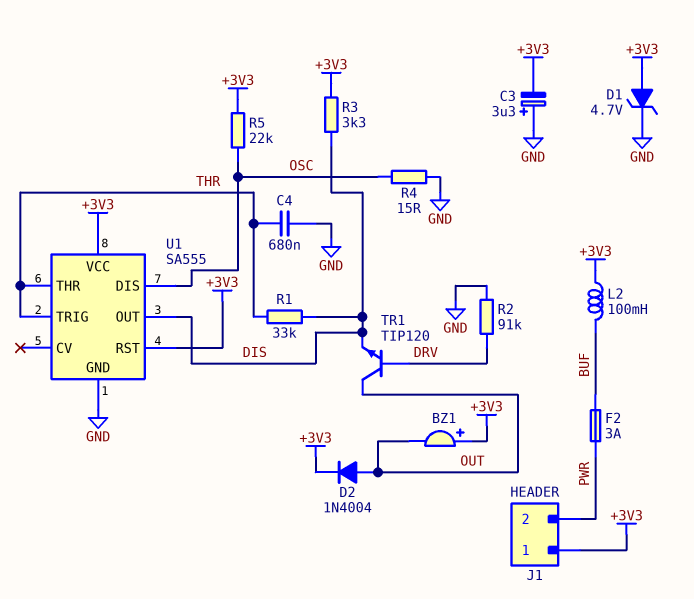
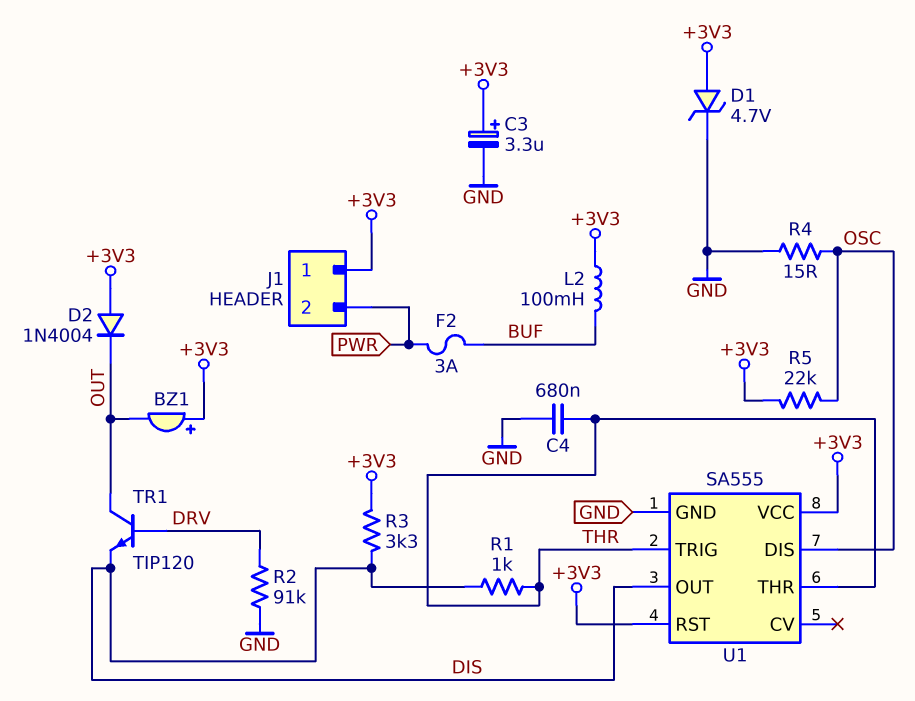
C3: 3.3uF (plus GND, minus +3V3) -> 3.3uF (plus +3V3, minus GND)
D2: diode 1N4004 (A OUT, K +3V3) -> diode 1N4004 (A +3V3, K OUT)
R1: 33k (DIS, THR) -> 1k (DIS, THR)

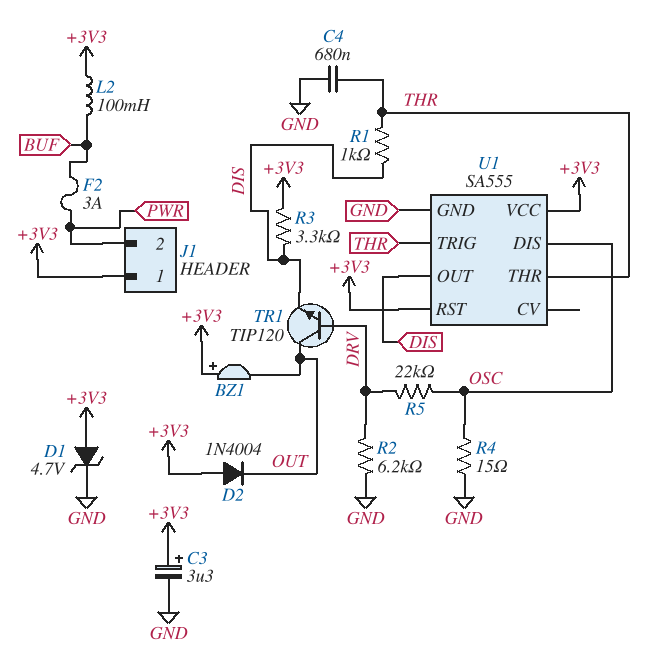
R2: 91k (DRV, GND) -> 6.2k (DRV, GND)
R5: 22k (+3V3, OSC) -> 22k (DRV, OSC)

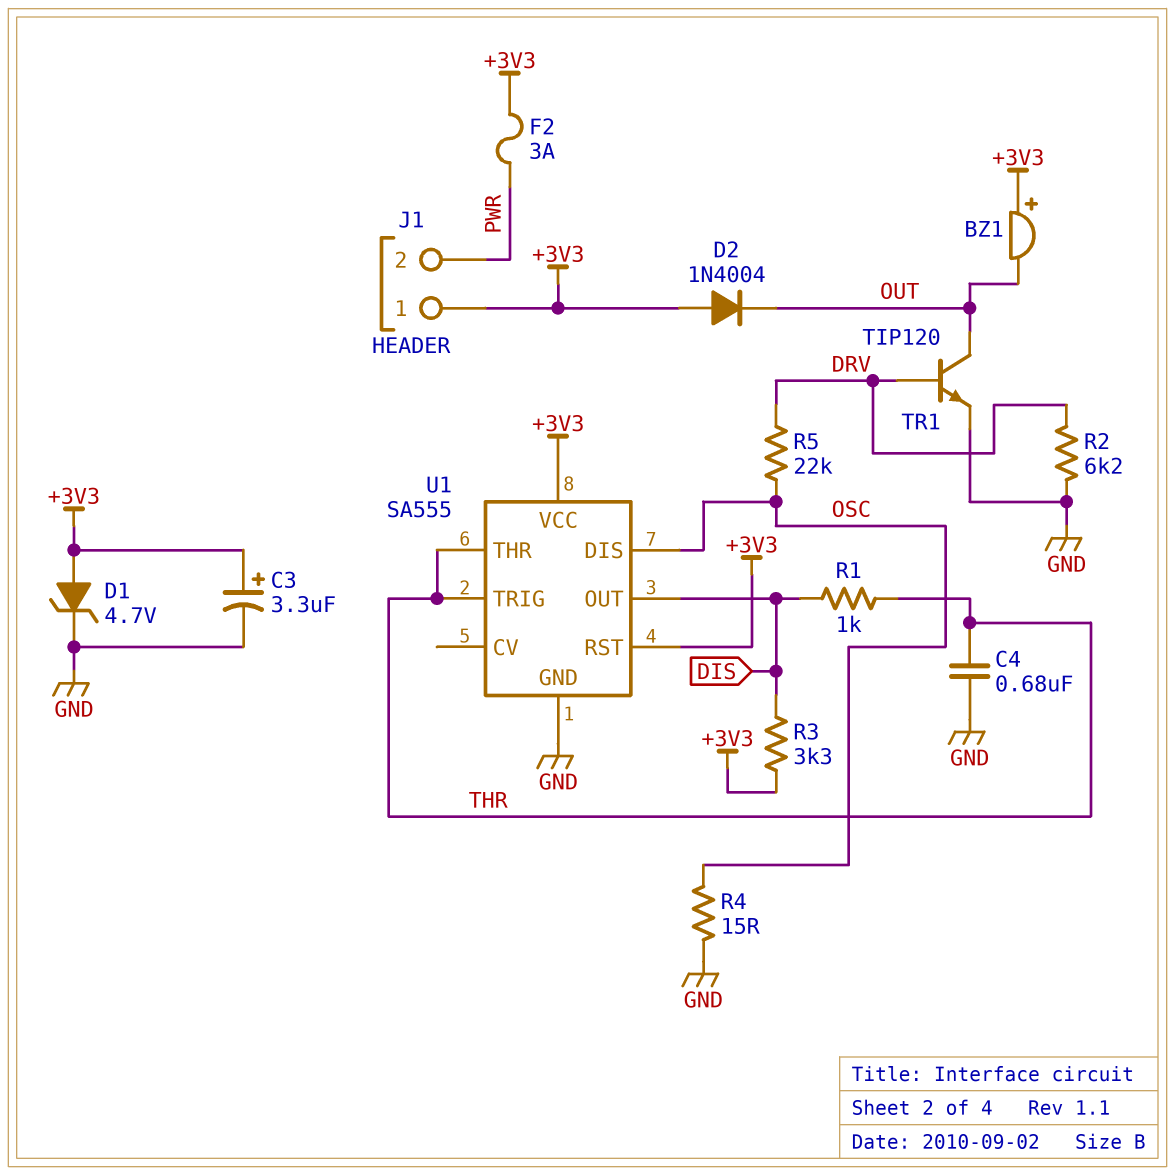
F2: 3A (BUF, PWR) -> 3A (+3V3, PWR)
L2: 100mH (+3V3, BUF) -> none
TR1: NPN TIP120 (B DRV, C OUT, E DIS) -> NPN TIP120 (B DRV, C OUT, E GND)

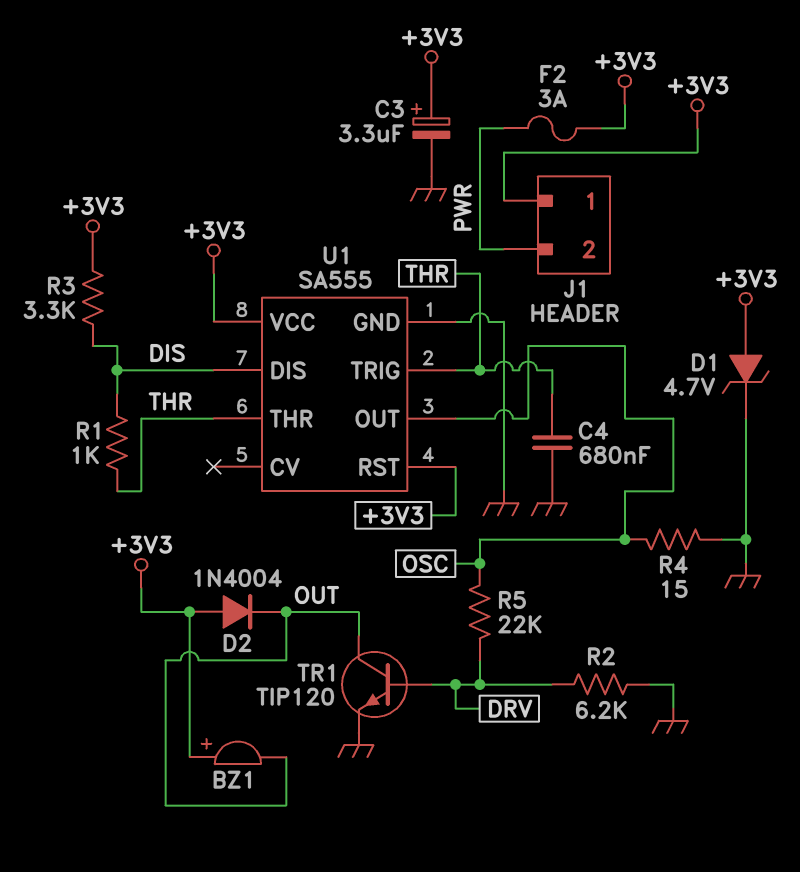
U1 pin DIS: OSC -> DIS
U1 pin OUT: DIS -> OSC

